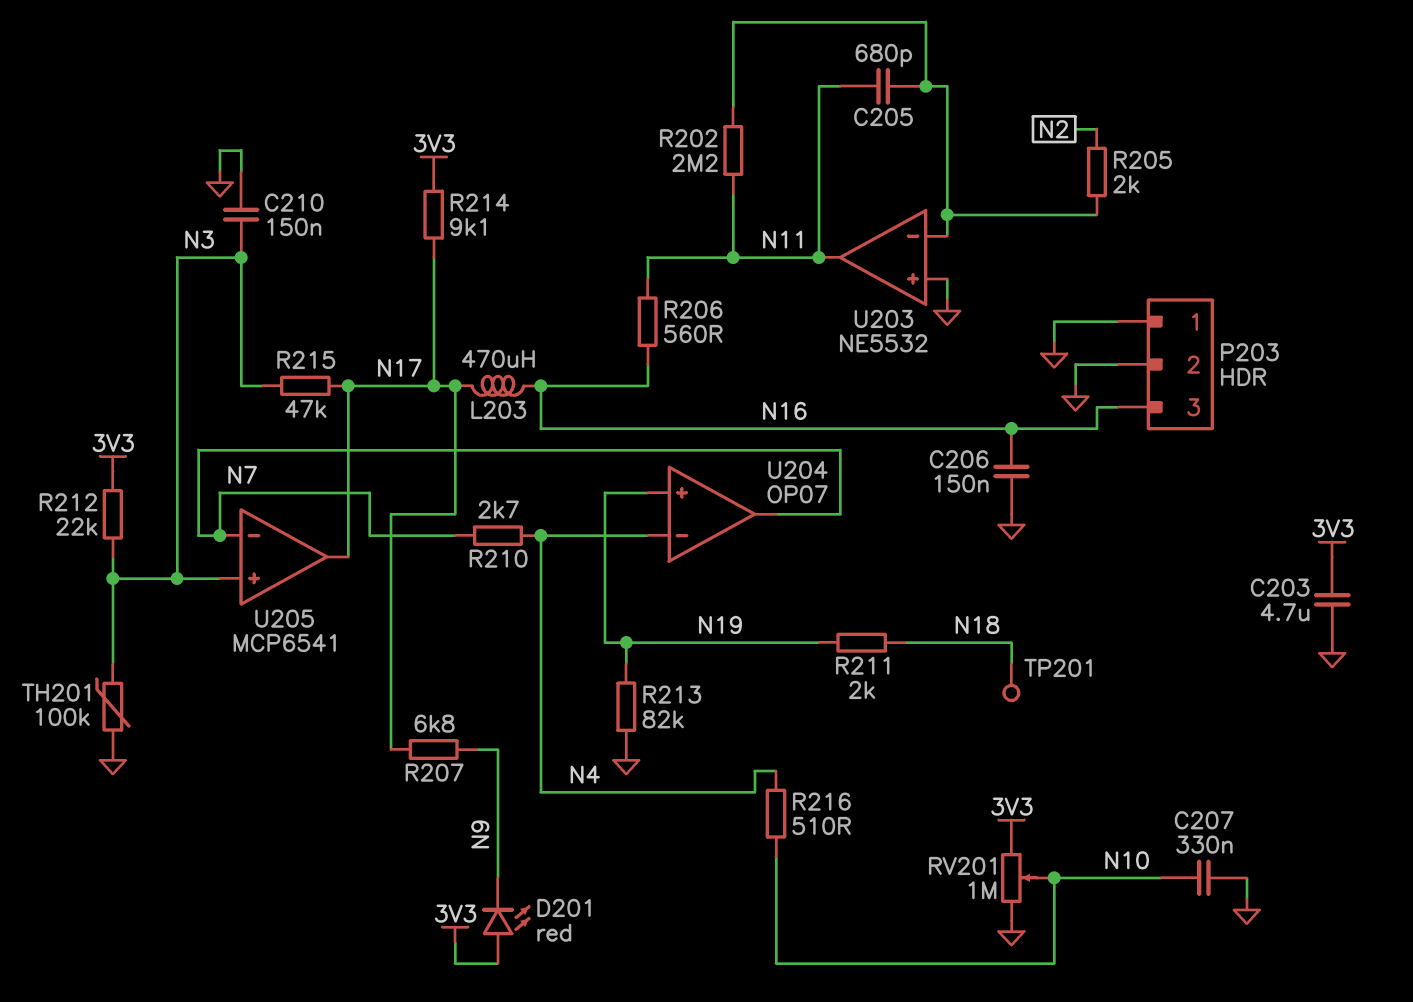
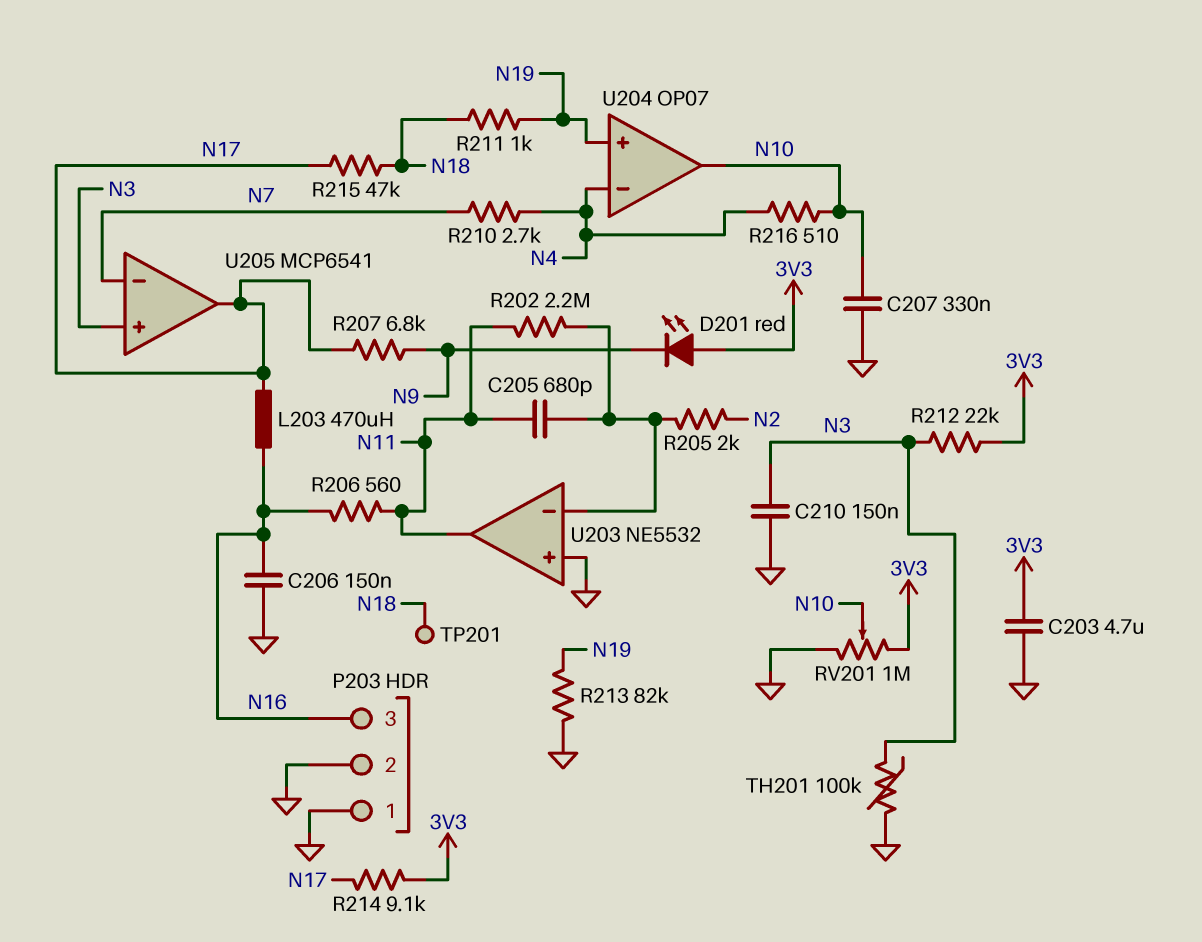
R211: 2k (N18, N19) -> 1k (N18, N19)
R215: 47k (N3, N17) -> 47k (N17, N18)
U204 pin out: N7 -> N10

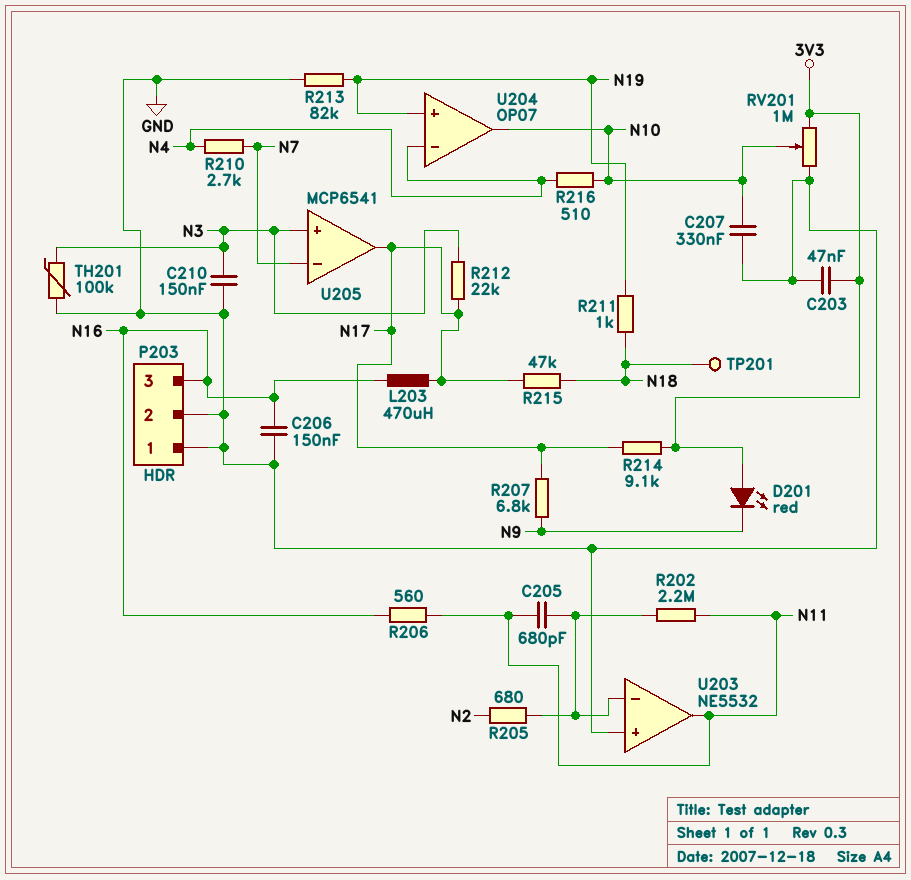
C203: 4.7uF (3V3, GND) -> 47nF (3V3, GND)
R205: 2k (N2, U203/in-) -> 680 (N2, U203/in-)
R212: 22k (3V3, N3) -> 22k (N3, N17)

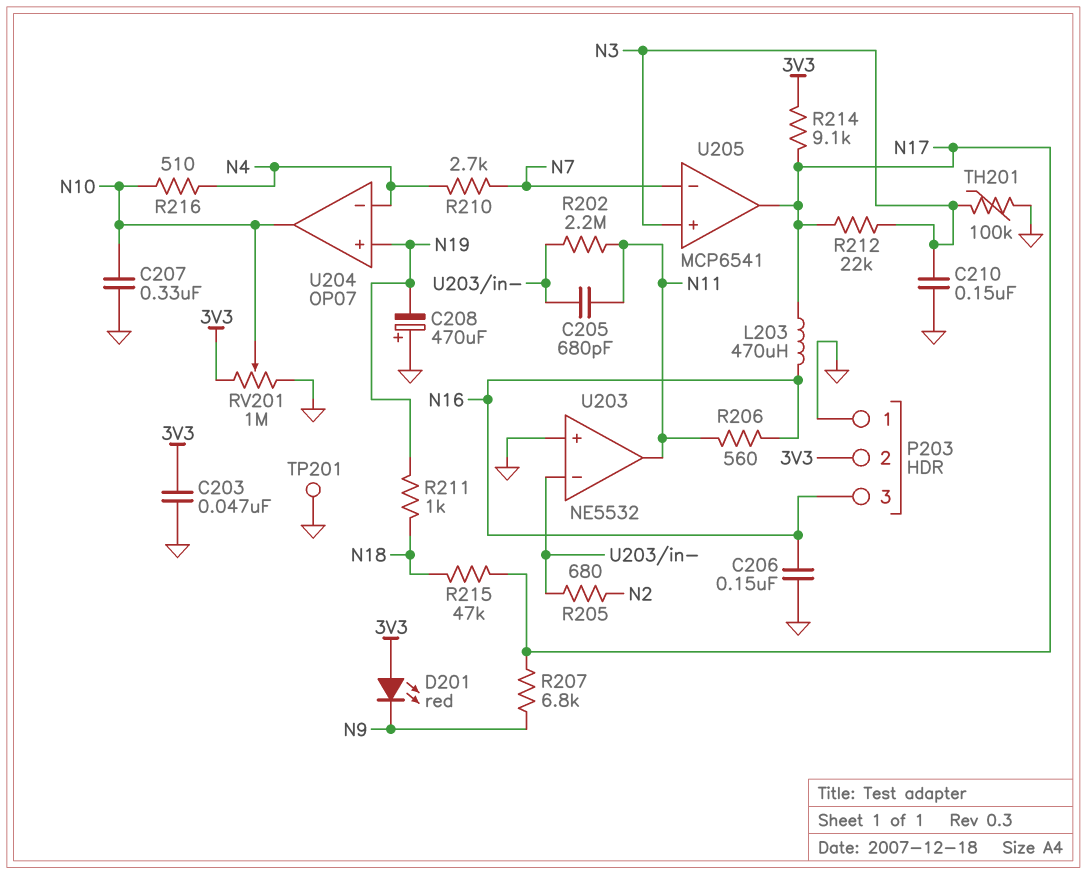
C208: none -> 470uF (plus GND, minus N19)
P203 pin 2: GND -> 3V3
R213: 82k (GND, N19) -> none
TP201: test point (N18) -> test point (GND)

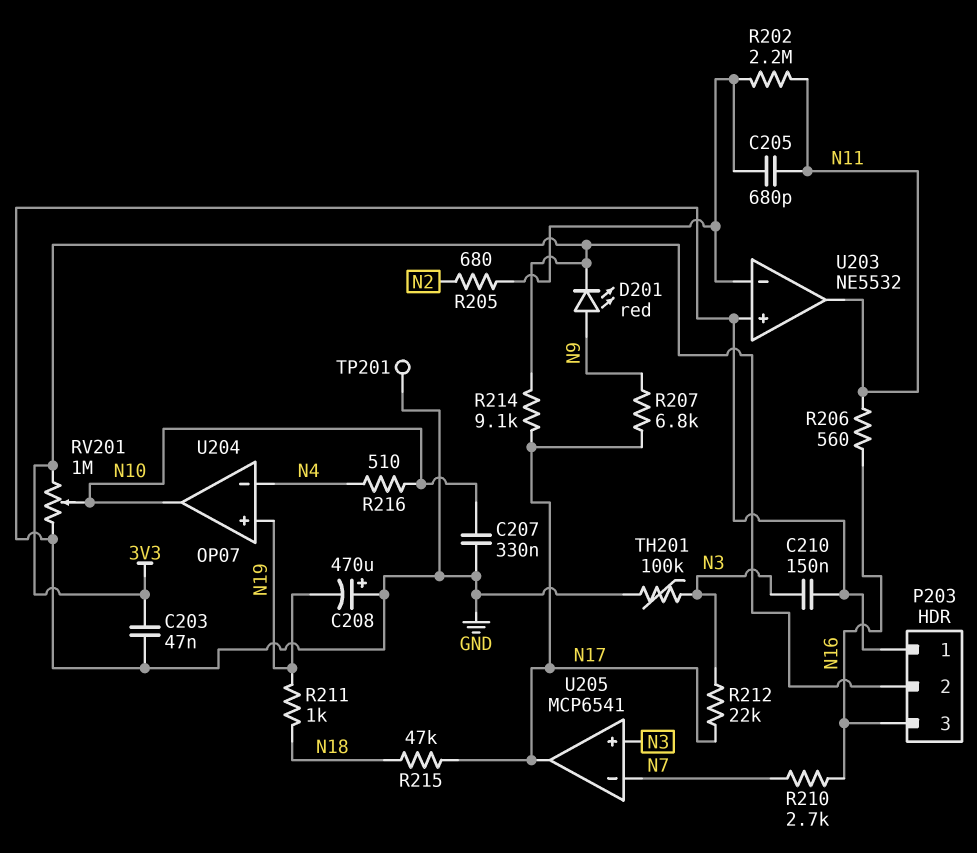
C206: 150nF (GND, N16) -> none
D201: LED red (A 3V3, K N9) -> LED red (A N9, K 3V3)
L203: 470uH (N16, N17) -> none
R210: 2.7k (N4, N7) -> 2.7k (N7, N16)

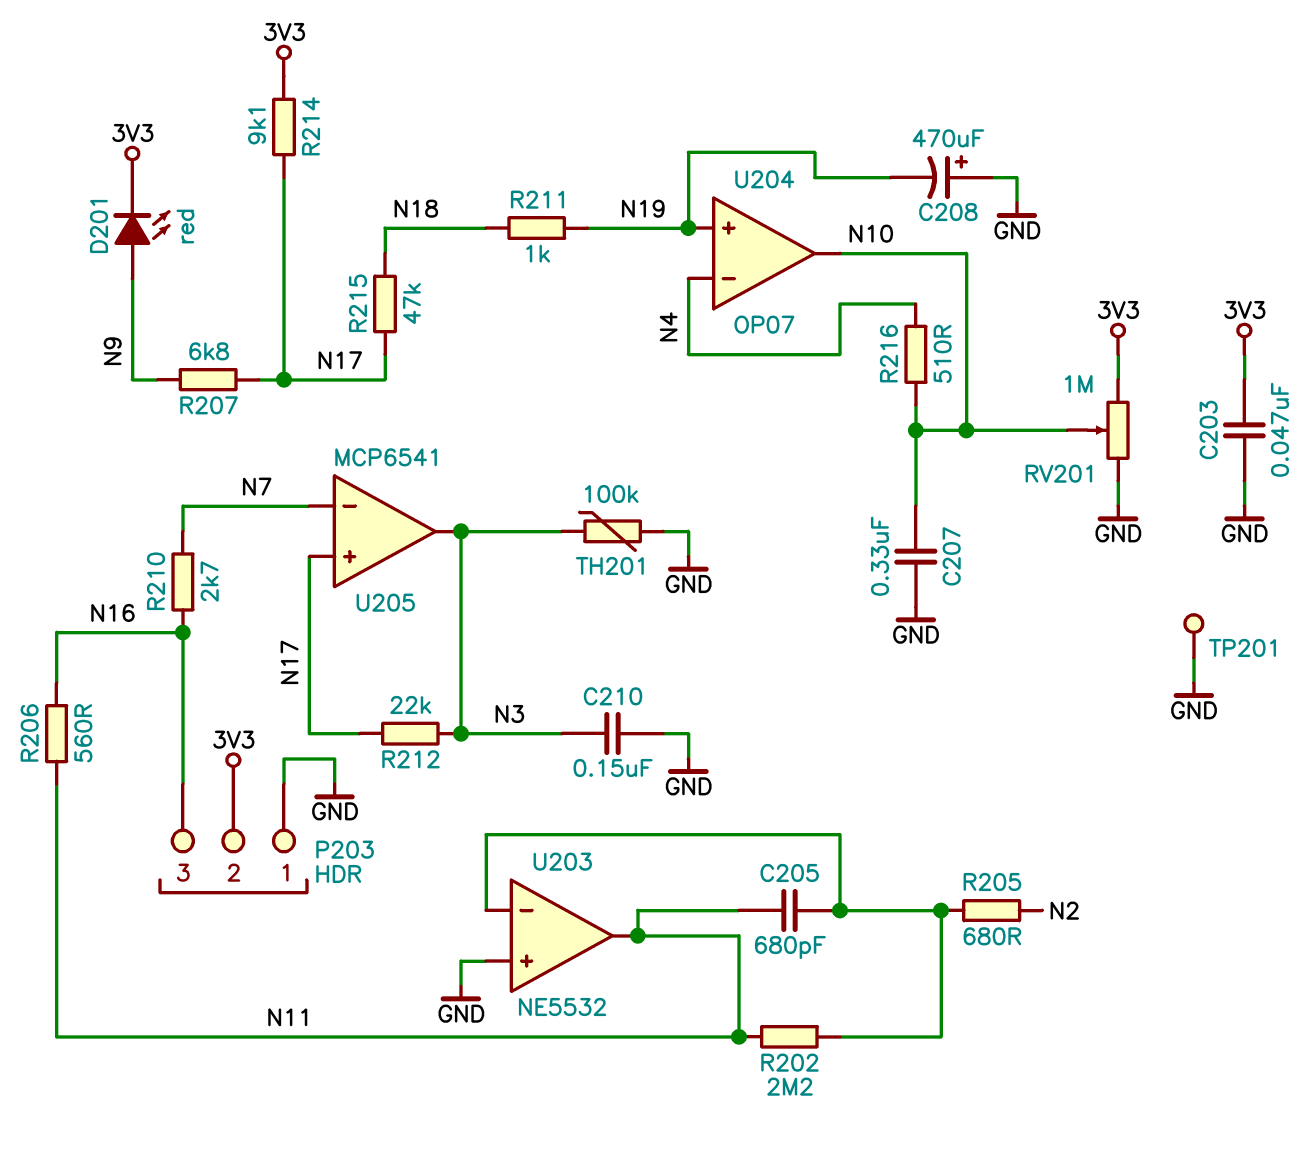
U205 pin in+: N3 -> N17
U205 pin out: N17 -> N3

